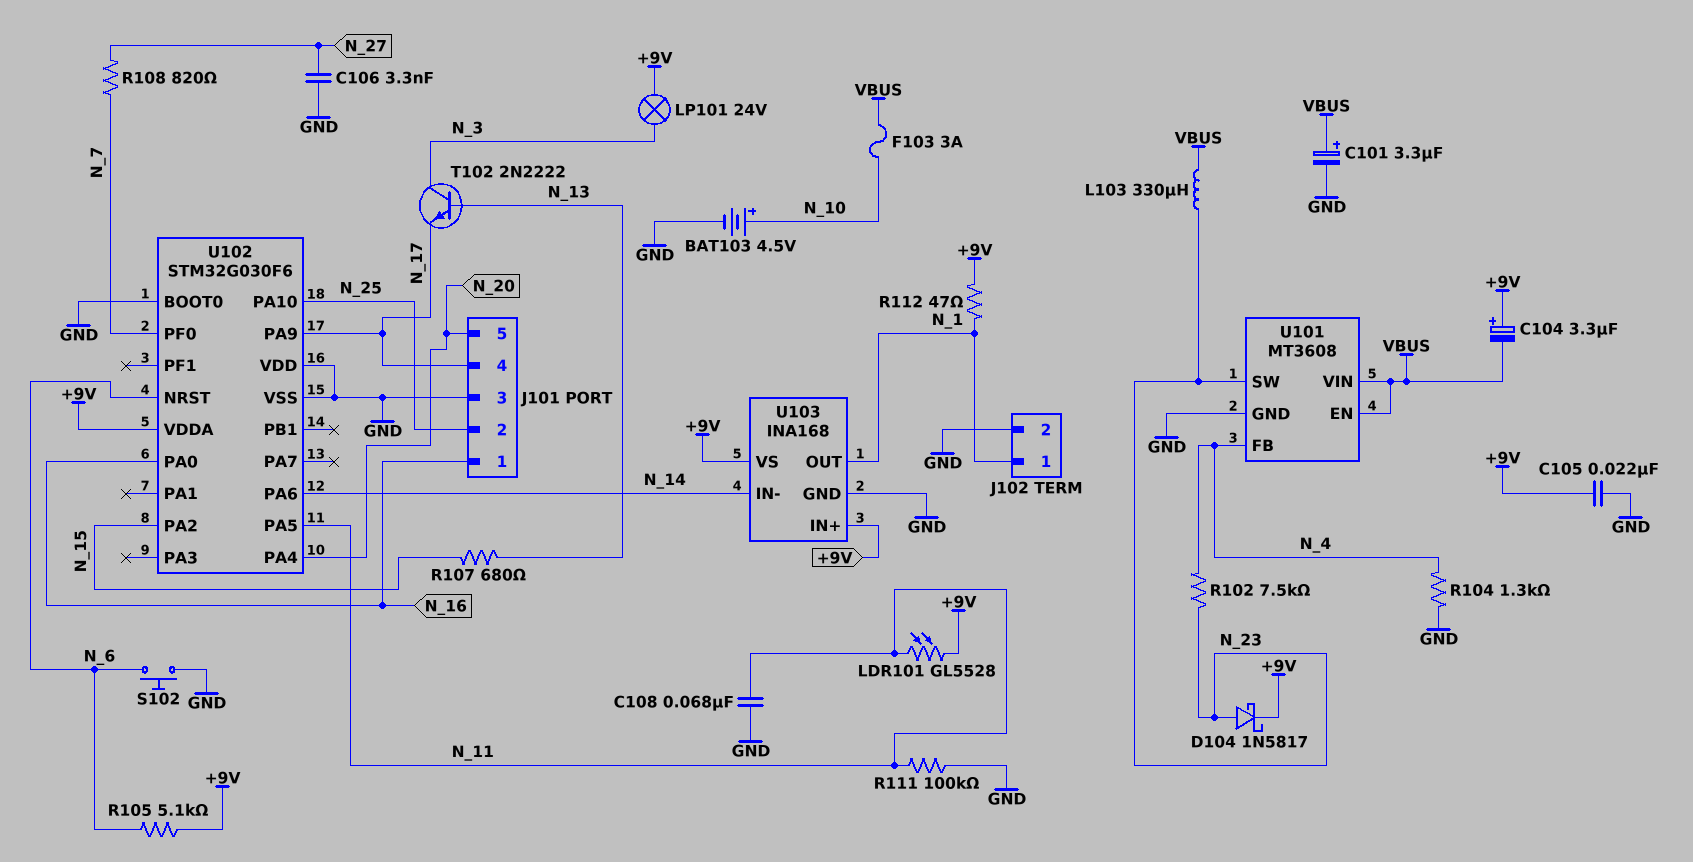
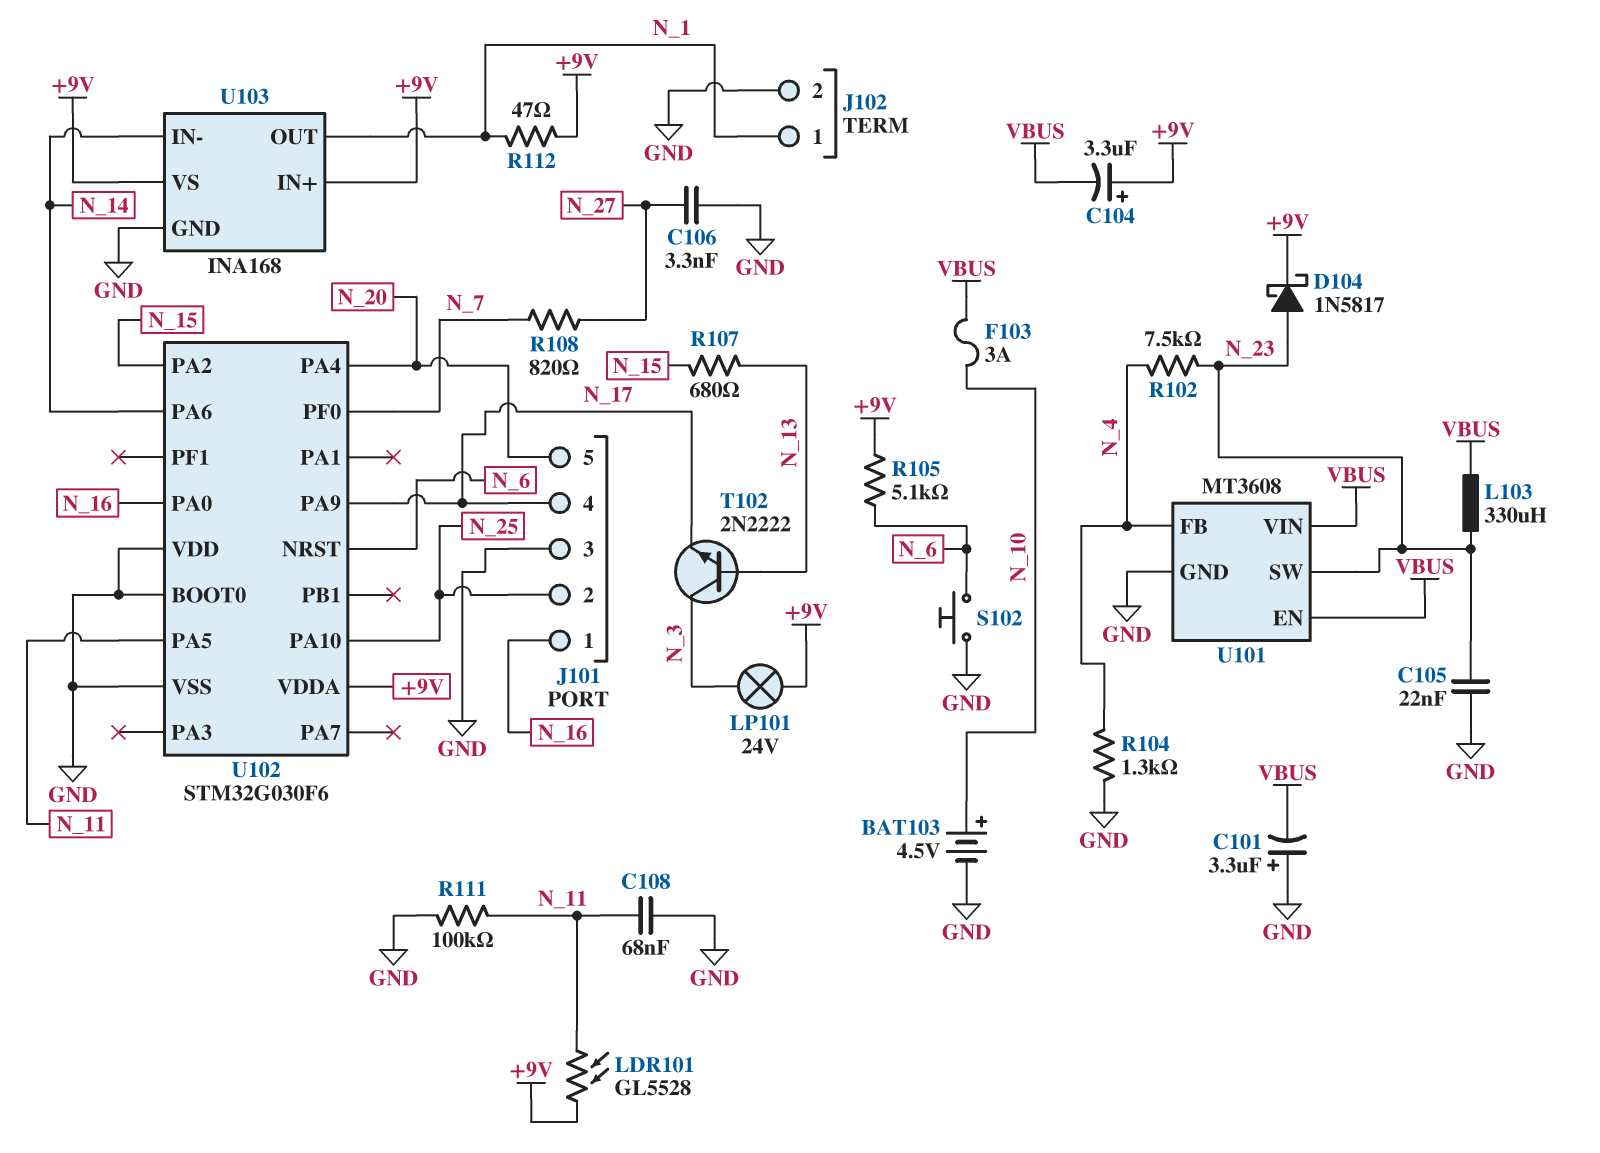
C101: 3.3uF (plus VBUS, minus GND) -> 3.3uF (plus GND, minus VBUS)
C105: 22nF (+9V, GND) -> 22nF (GND, N_23)

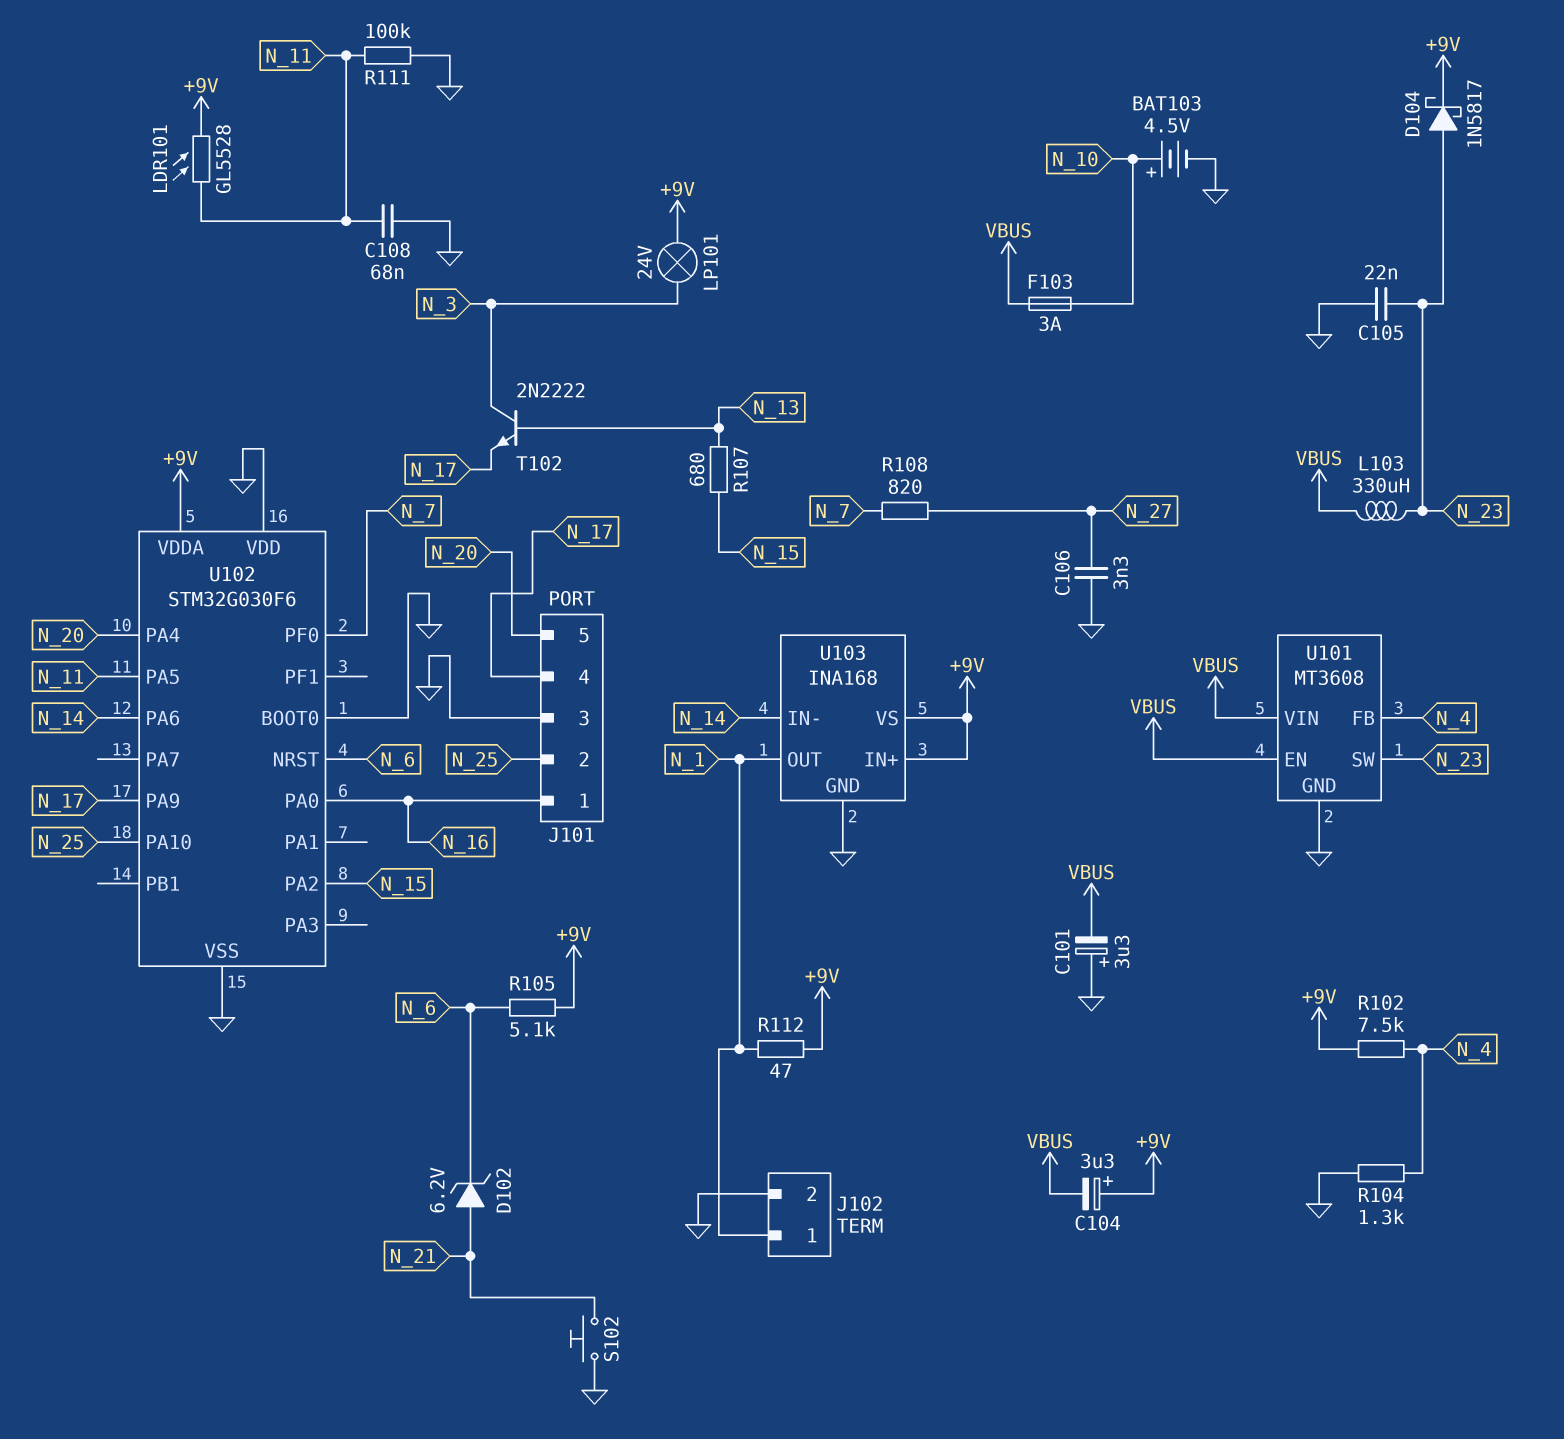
D102: none -> zener 6.2V (A N_21, K N_6)
R102: 7.5k (N_4, N_23) -> 7.5k (+9V, N_4)
S102: button (GND, N_6) -> button (GND, N_21)

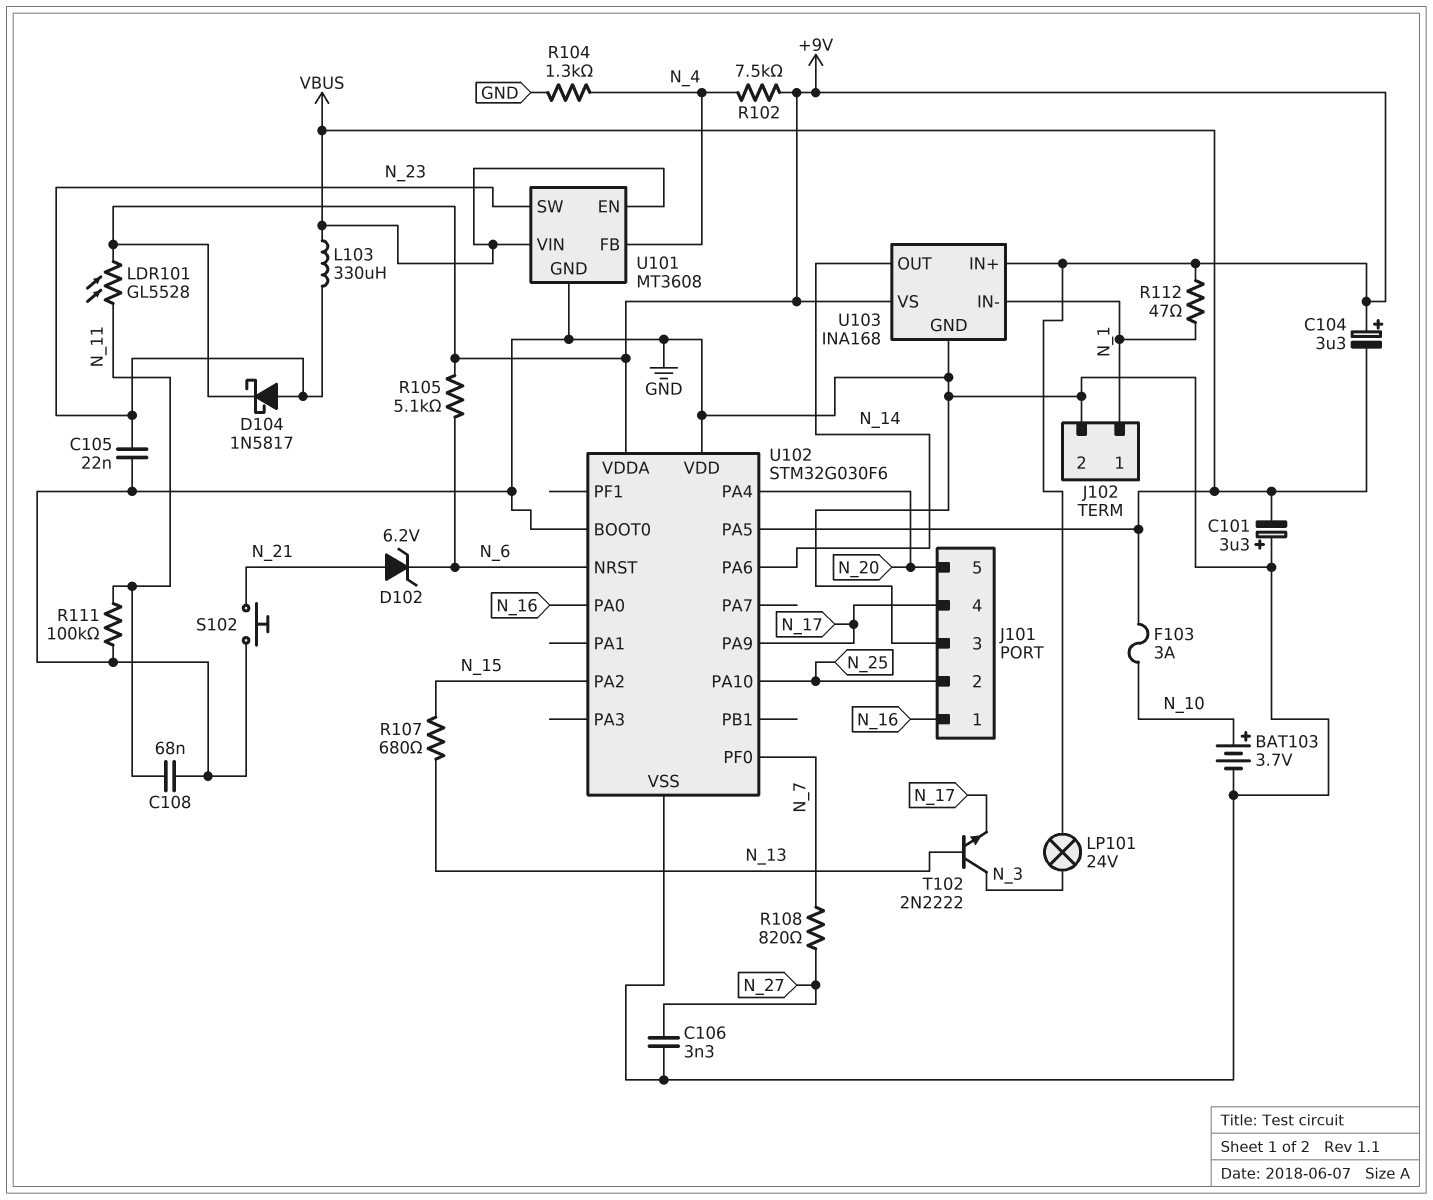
BAT103: 4.5V (plus N_10, minus GND) -> 3.7V (plus N_10, minus GND)
U102 pin PA5: N_11 -> VBUS
U103 pin IN-: N_14 -> N_1
U103 pin OUT: N_1 -> N_14

